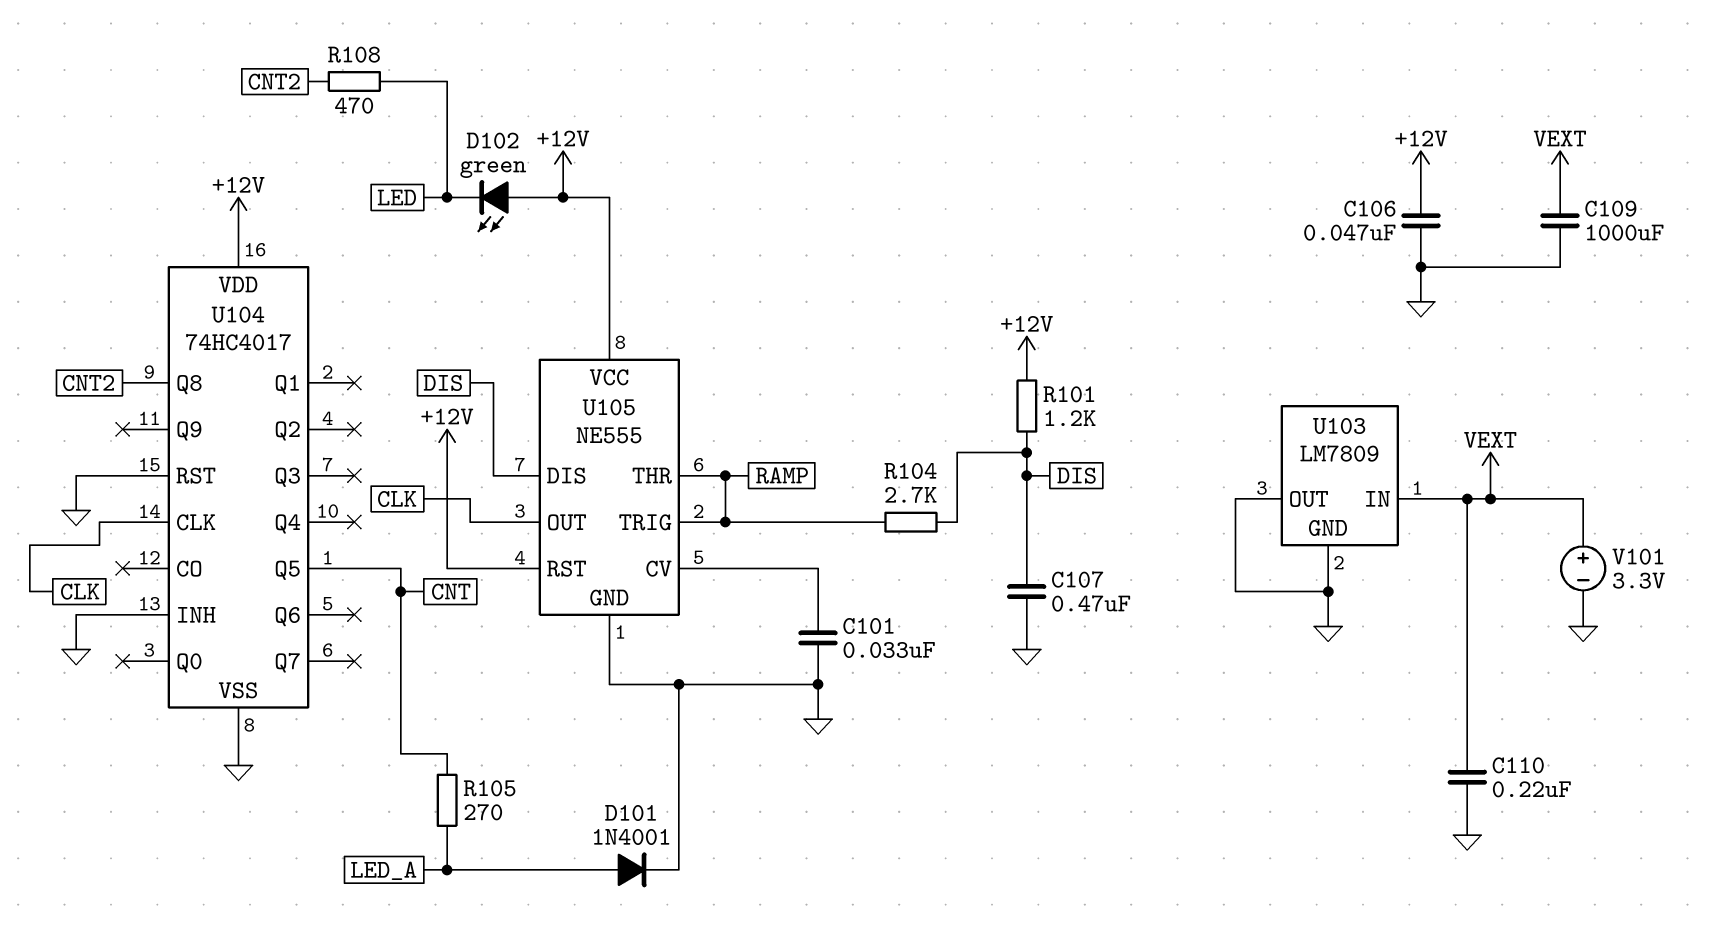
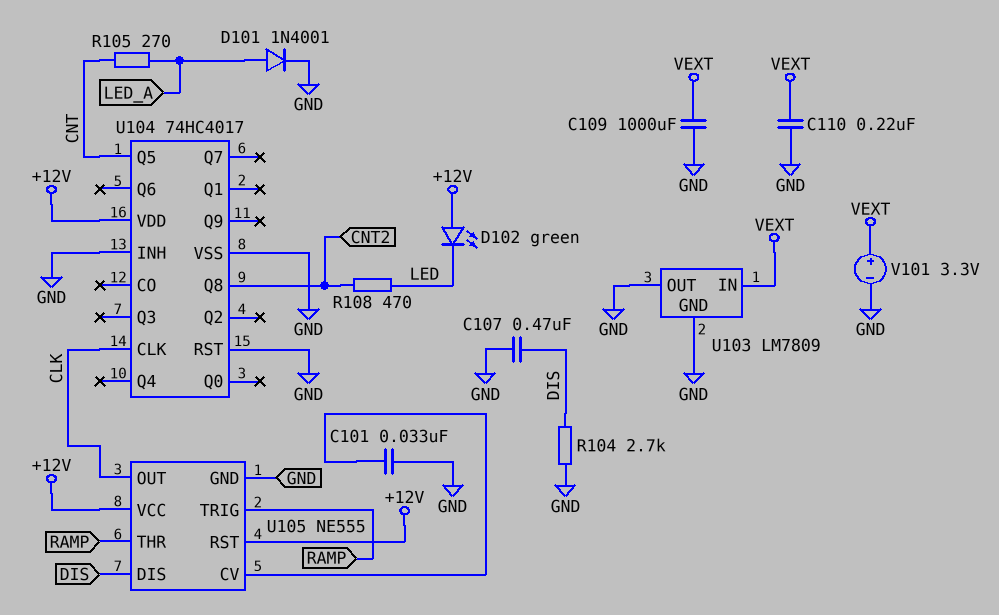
C106: 47nF (+12V, GND) -> none
R101: 1.2k (+12V, DIS) -> none
R104: 2.7k (DIS, RAMP) -> 2.7k (DIS, GND)

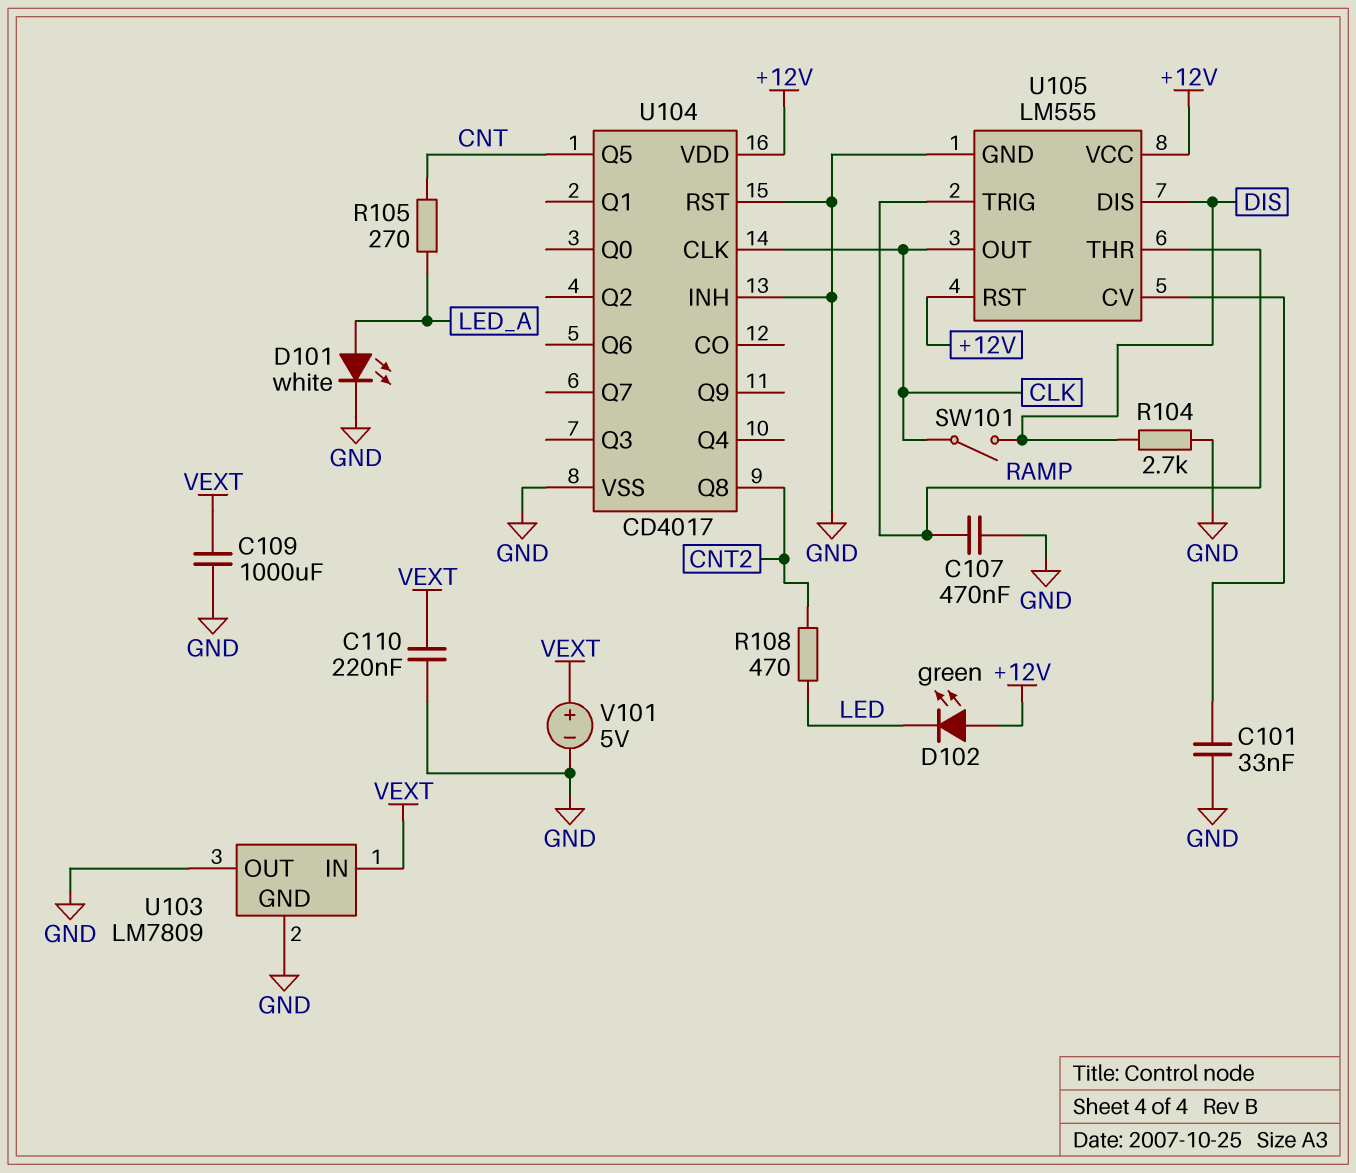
C107: 470nF (DIS, GND) -> 470nF (GND, RAMP)
D101: diode 1N4001 (A LED_A, K GND) -> LED white (A LED_A, K GND)
SW101: none -> switch (CLK, DIS)
U104: 74HC4017 -> CD4017
U105: NE555 -> LM555
V101: 3.3V (plus VEXT, minus GND) -> 5V (plus VEXT, minus GND)

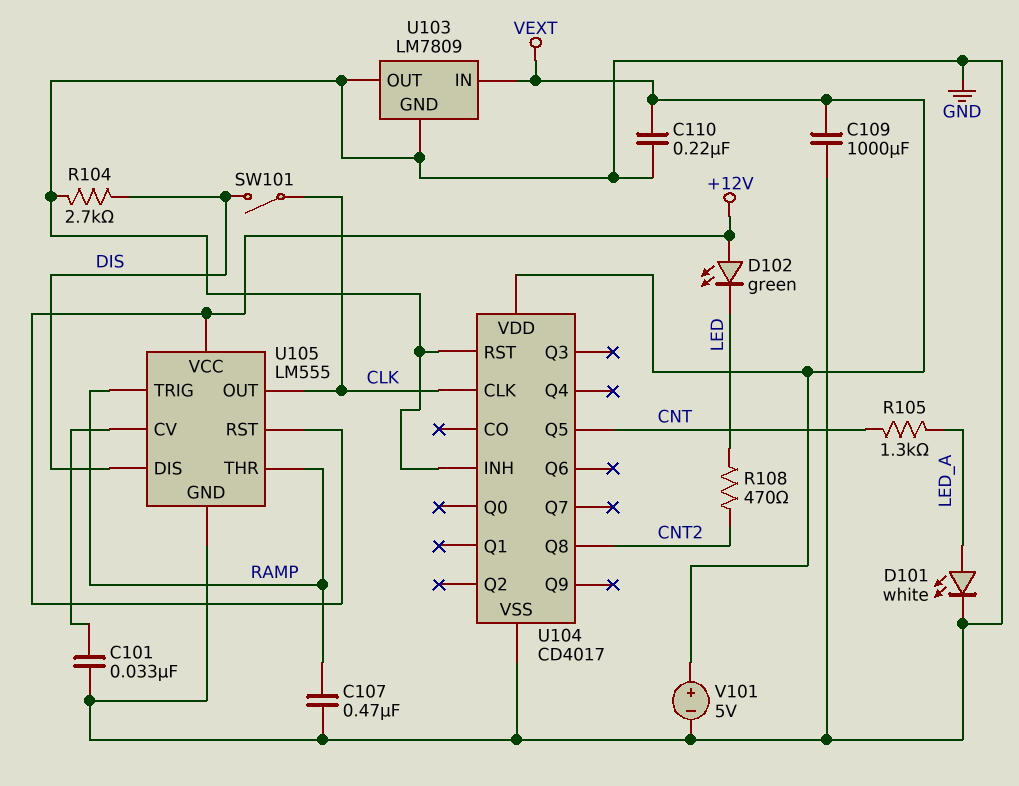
R105: 270 (CNT, LED_A) -> 1.3k (CNT, LED_A)
U104 pin VDD: +12V -> VEXT

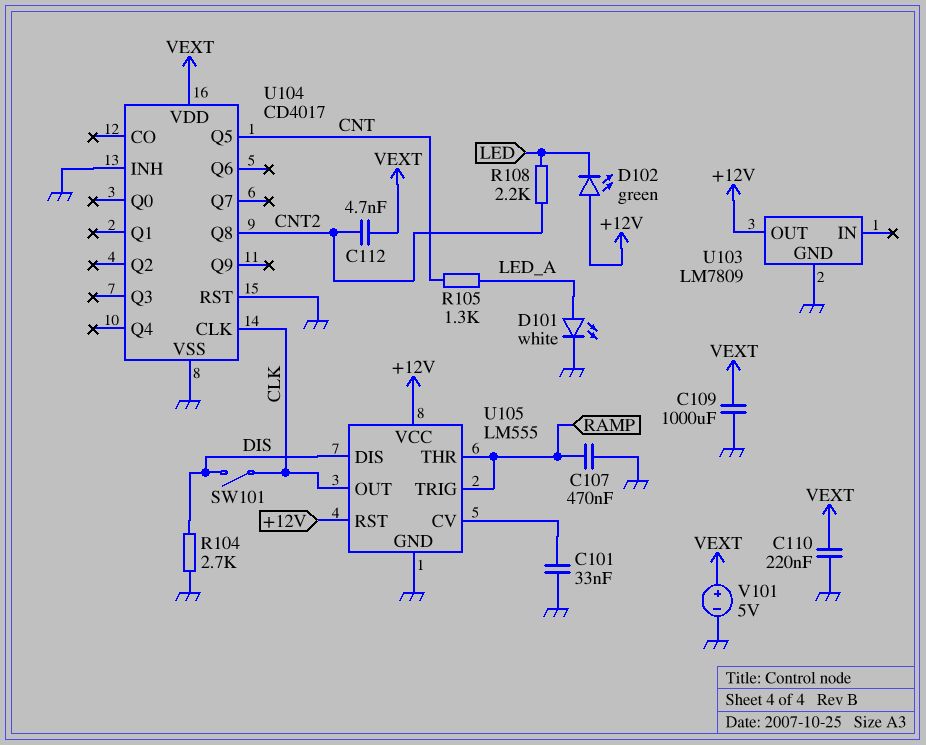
C112: none -> 4.7nF (CNT2, VEXT)
R108: 470 (CNT2, LED) -> 2.2k (CNT2, LED)
U103 pin IN: VEXT -> none
U103 pin OUT: GND -> +12V

